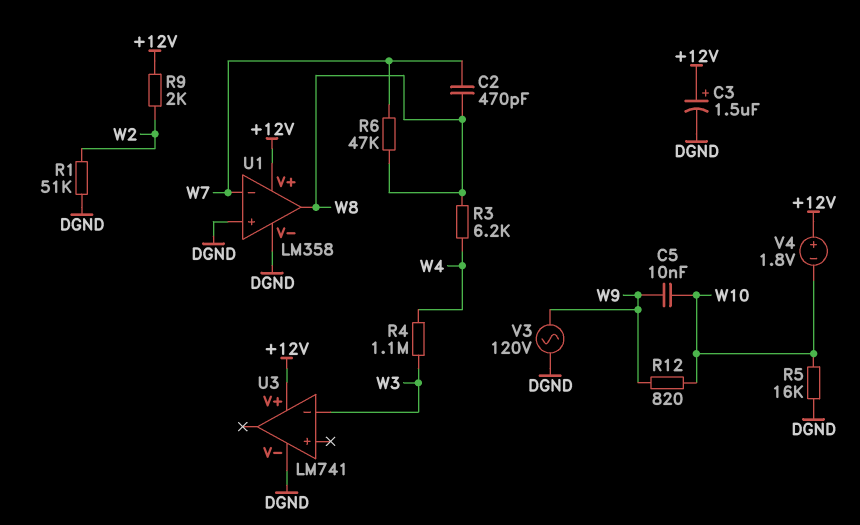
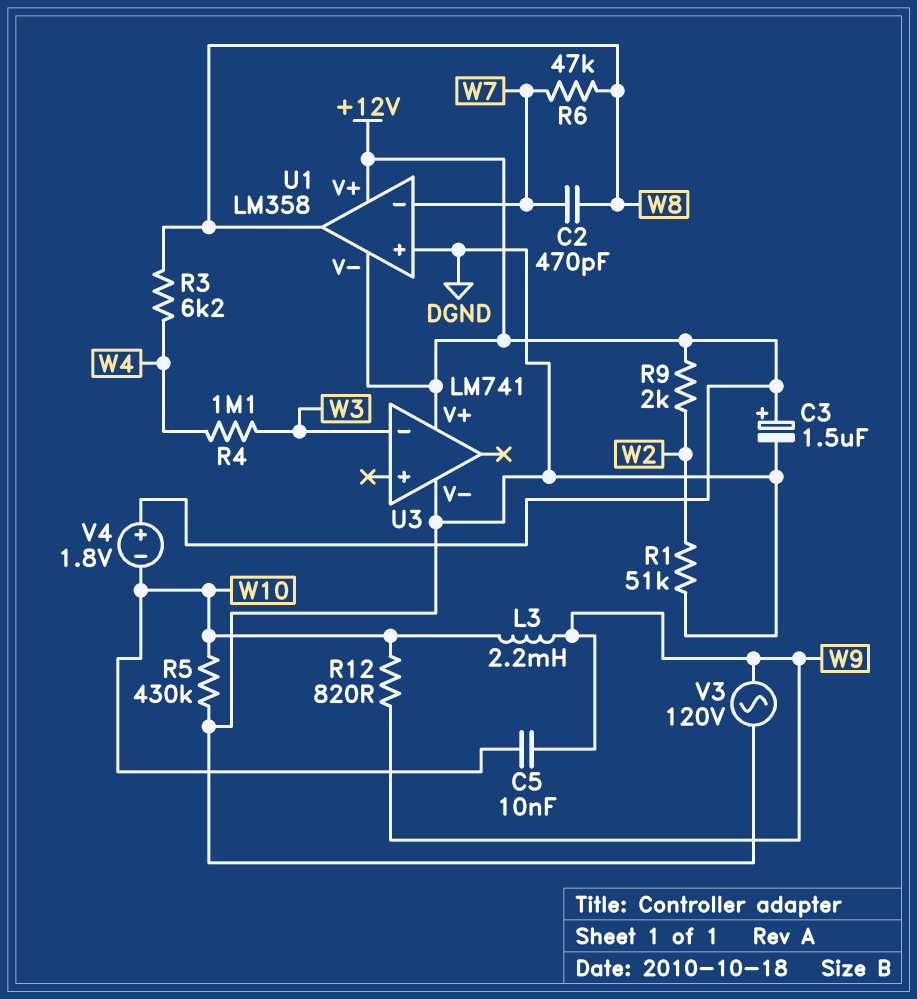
L3: none -> 2.2mH (W9, W10)
R5: 16k (DGND, W10) -> 430k (DGND, W10)
U1 pin V-: DGND -> +12V

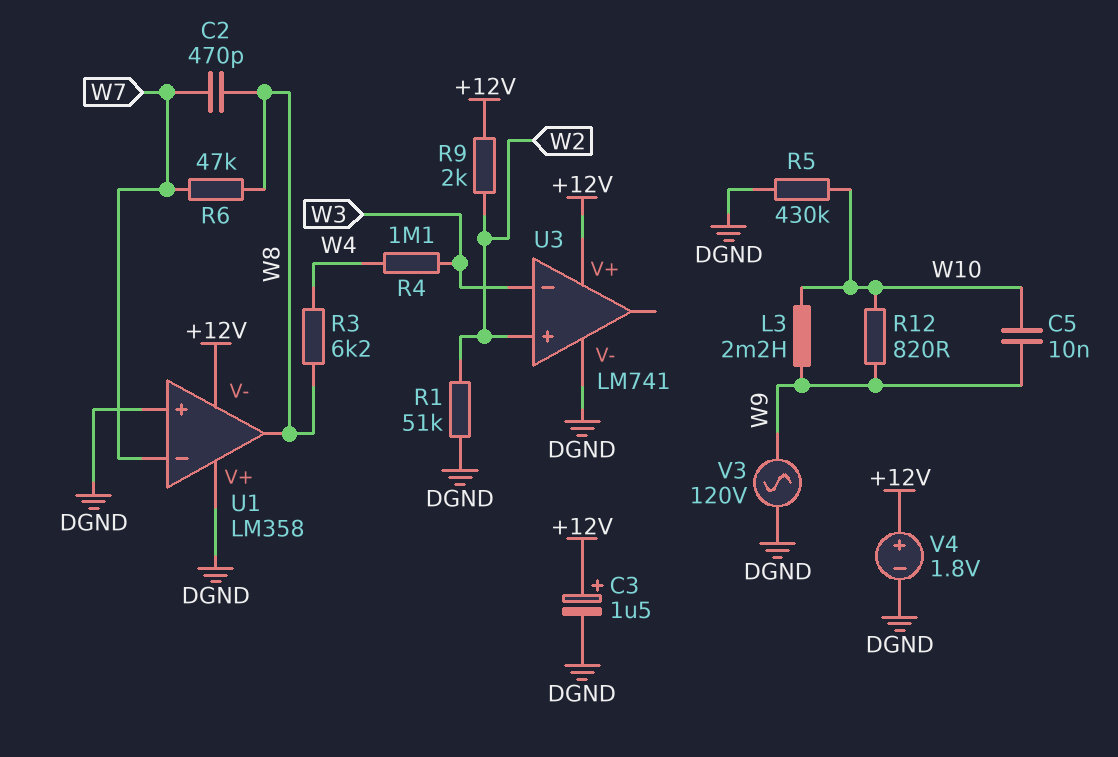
U1 pin V+: +12V -> DGND
U3 pin in+: none -> W2
V4: 1.8V (plus +12V, minus W10) -> 1.8V (plus +12V, minus DGND)

